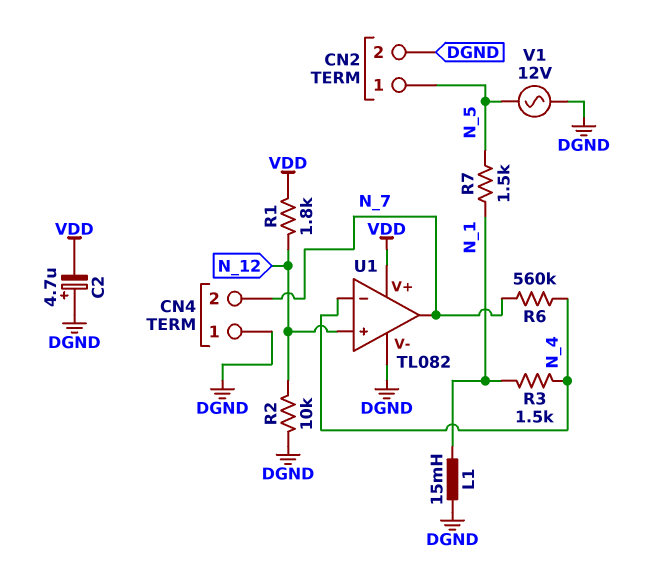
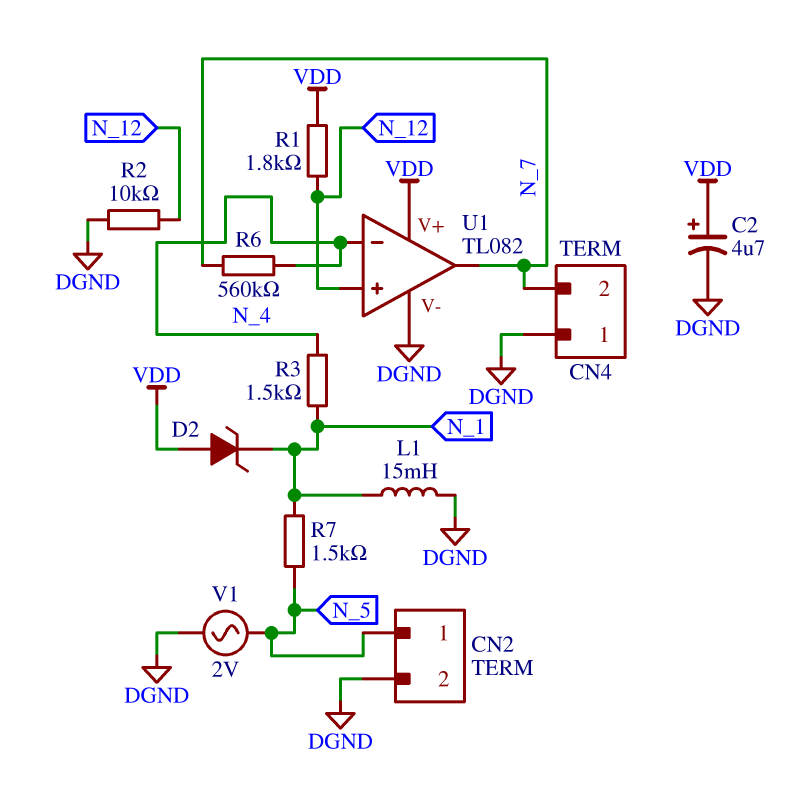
C2: 4.7uF (plus DGND, minus VDD) -> 4.7uF (plus VDD, minus DGND)
D2: none -> zener (A VDD, K N_1)
V1: AC 12V (DGND, N_5) -> AC 2V (DGND, N_5)

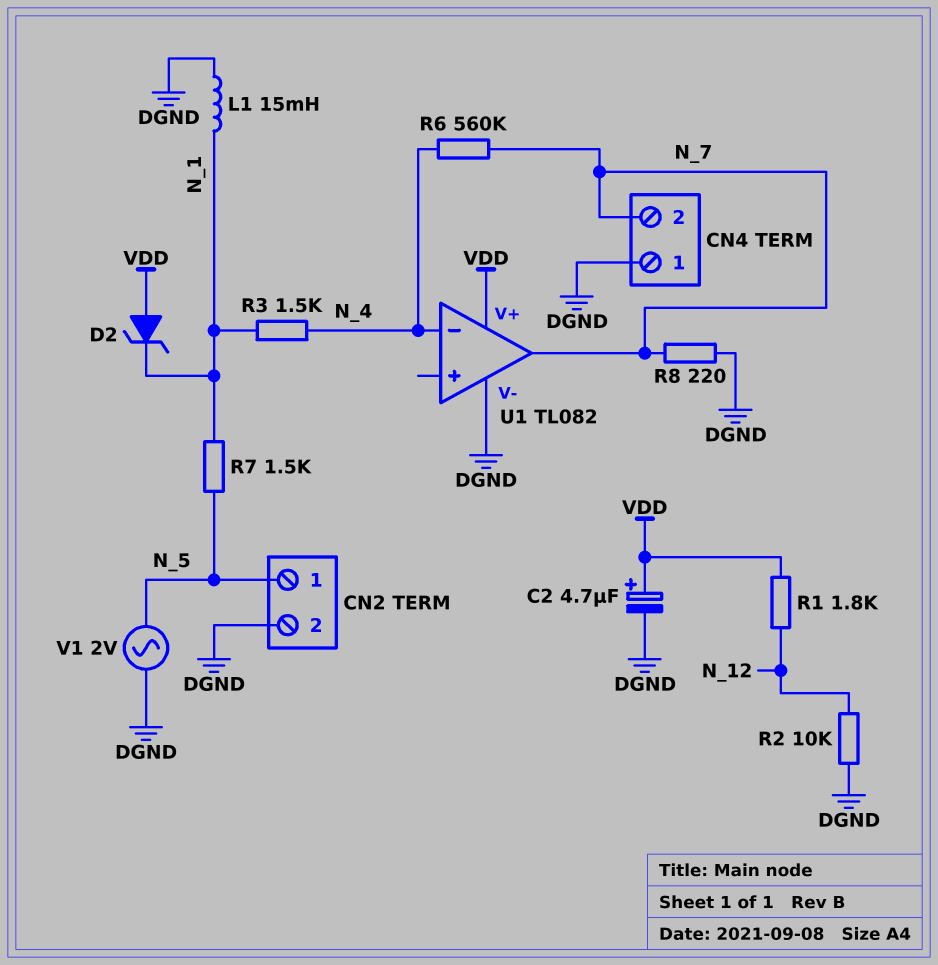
R8: none -> 220 (DGND, N_7)
U1 pin in+: N_12 -> none

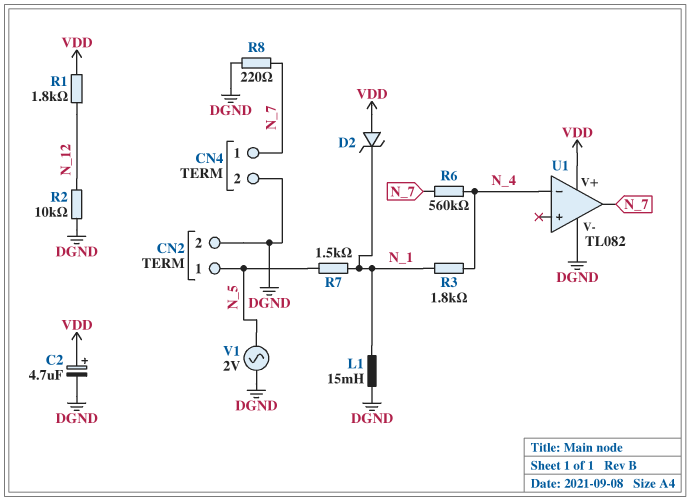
CN4 pin 1: DGND -> N_7
CN4 pin 2: N_7 -> DGND
R3: 1.5k (N_1, N_4) -> 1.8k (N_1, N_4)

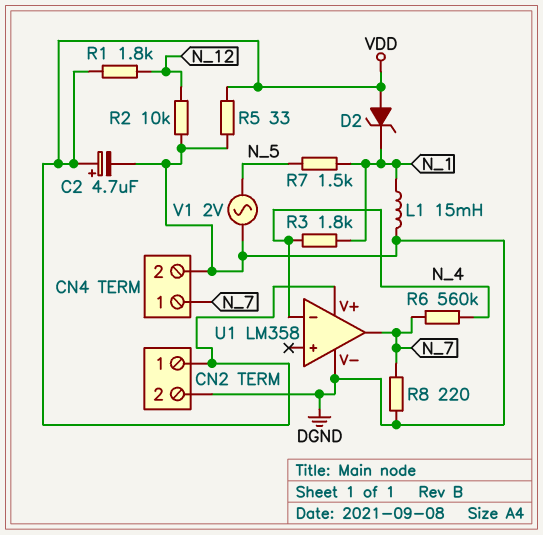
CN2 pin 1: N_5 -> VDD
R5: none -> 33 (DGND, VDD)
U1: TL082 -> LM358

